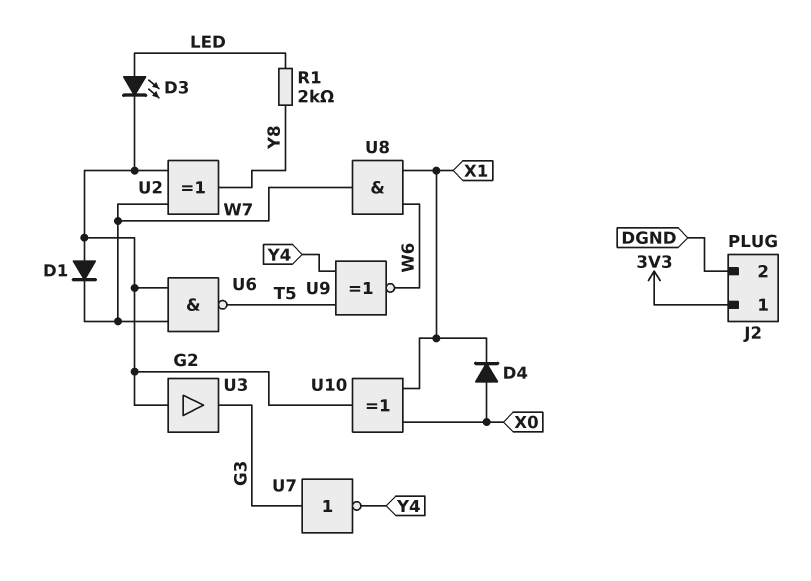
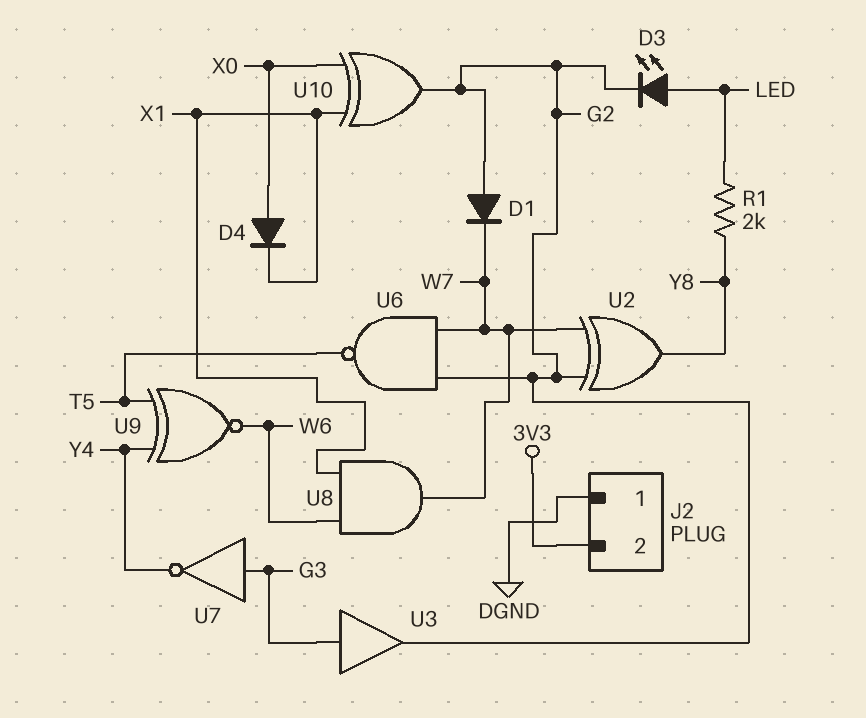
J2 pin 1: 3V3 -> DGND
J2 pin 2: DGND -> 3V3
U3: buffer (in G2, out G3) -> buffer (in G3, out G2)

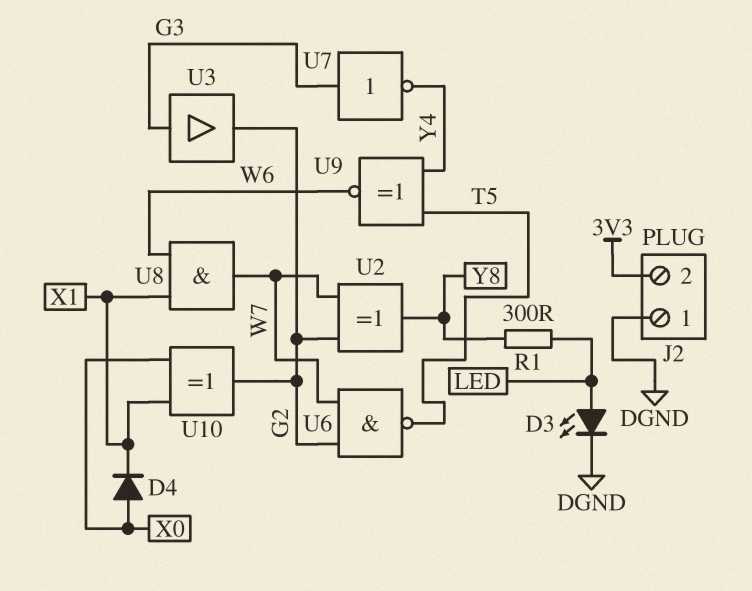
D1: diode (A G2, K W7) -> none
D3: LED (A LED, K G2) -> LED (A LED, K DGND)
R1: 2k (LED, Y8) -> 300 (LED, Y8)

